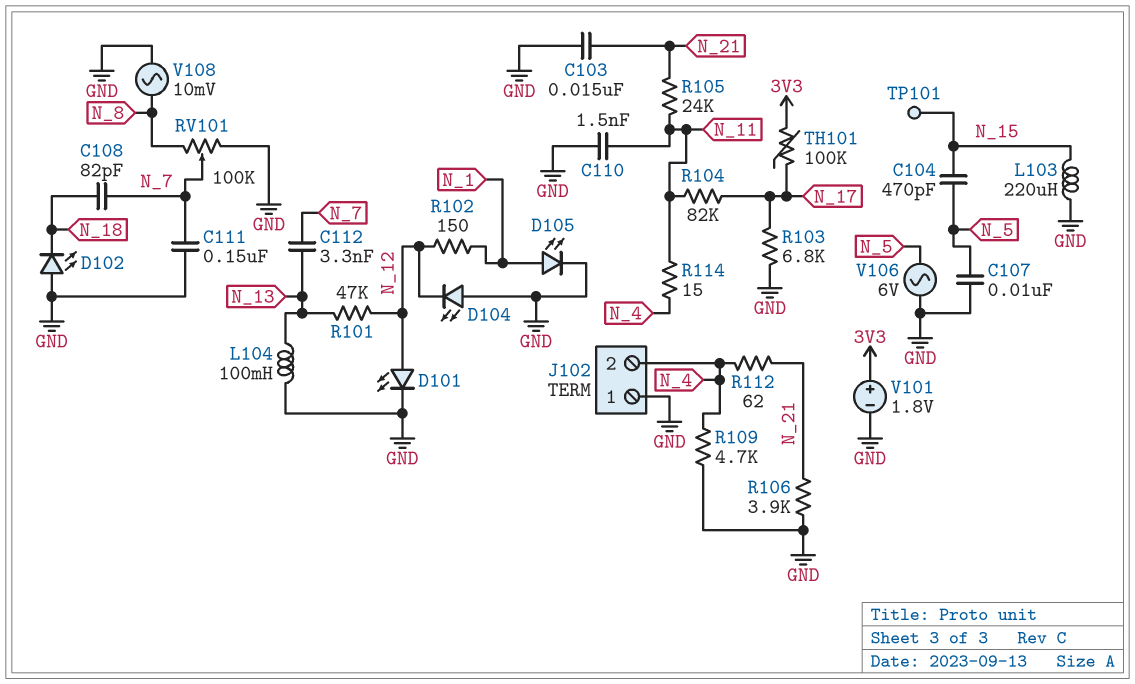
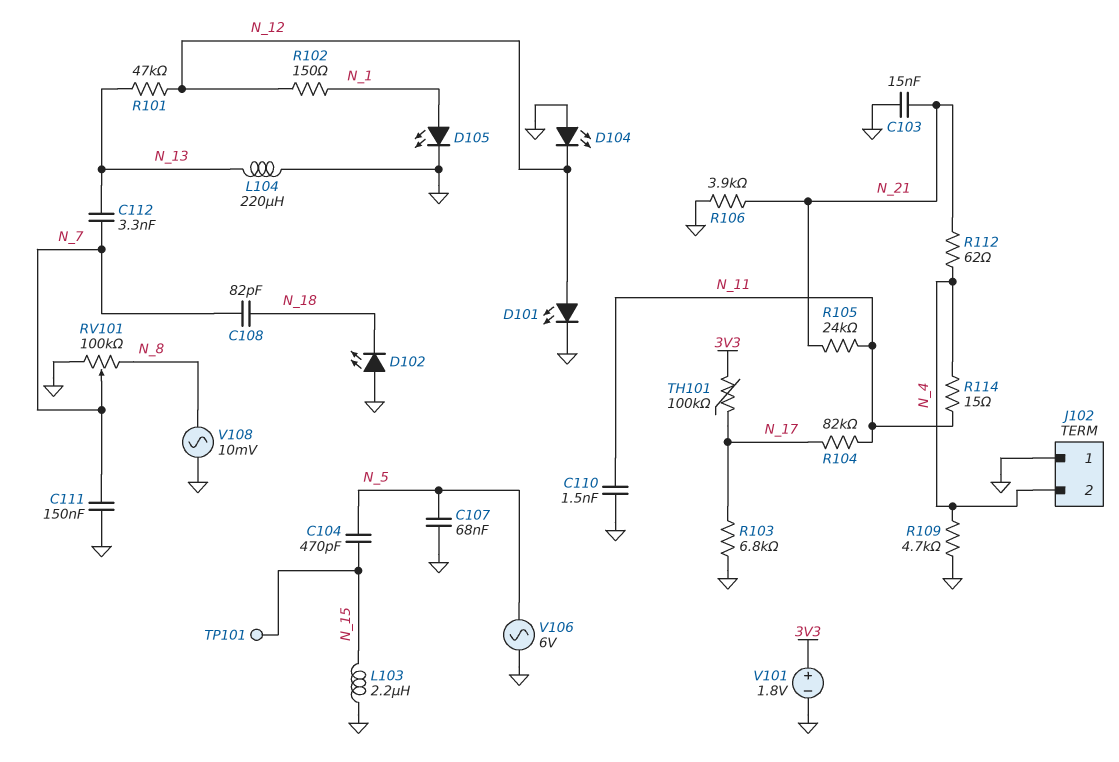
C107: 10nF (GND, N_5) -> 68nF (GND, N_5)
L103: 220uH (GND, N_15) -> 2.2uH (GND, N_15)
L104: 100mH (GND, N_13) -> 220uH (GND, N_13)

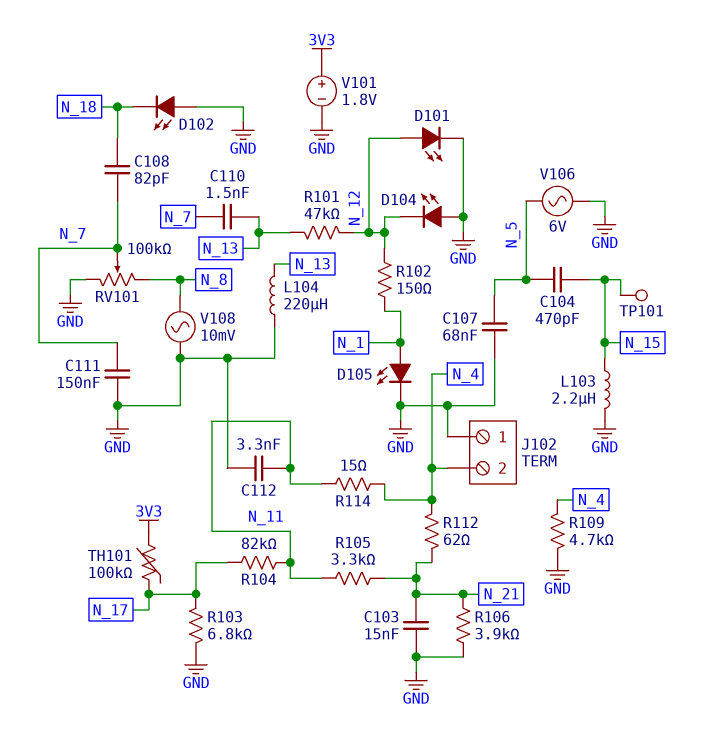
C110: 1.5nF (GND, N_11) -> 1.5nF (N_7, N_13)
C112: 3.3nF (N_7, N_13) -> 3.3nF (GND, N_11)
R105: 24k (N_11, N_21) -> 3.3k (N_11, N_21)

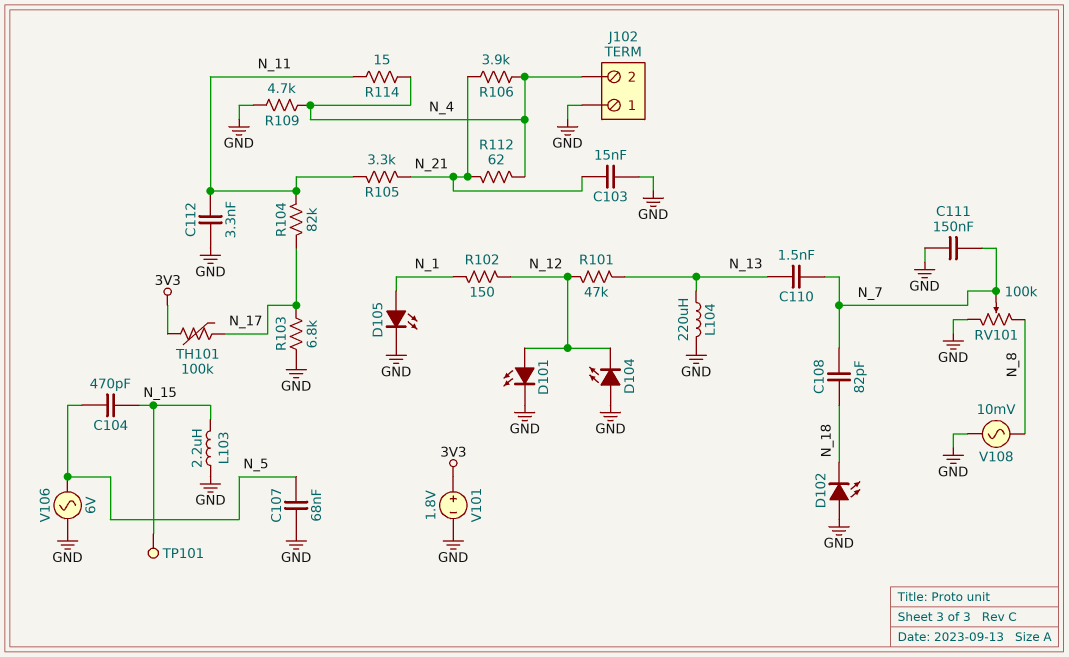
R106: 3.9k (GND, N_21) -> 3.9k (N_4, N_21)

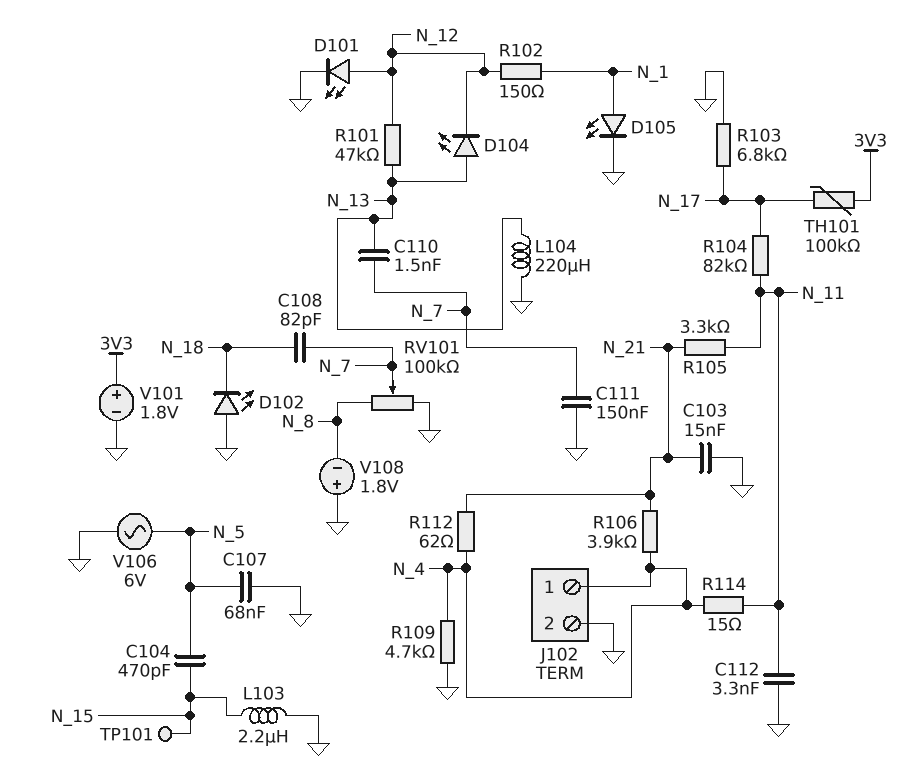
D104: LED (A GND, K N_12) -> LED (A N_13, K N_12)
J102 pin 1: GND -> N_4
J102 pin 2: N_4 -> GND
V108: AC 10mV (GND, N_8) -> 1.8V (plus GND, minus N_8)

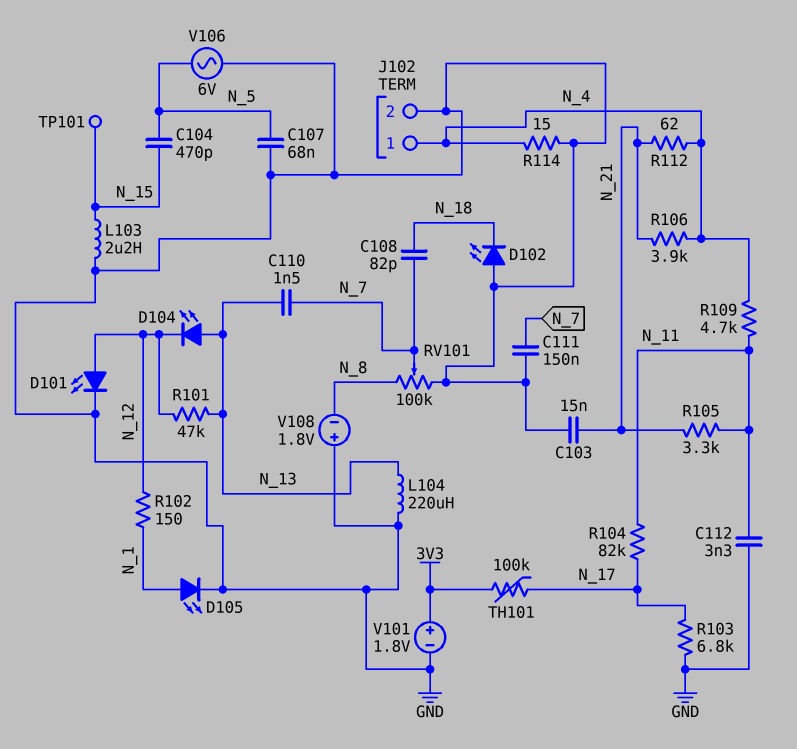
R109: 4.7k (GND, N_4) -> 4.7k (N_4, N_11)
R114: 15 (N_4, N_11) -> 15 (GND, N_4)

